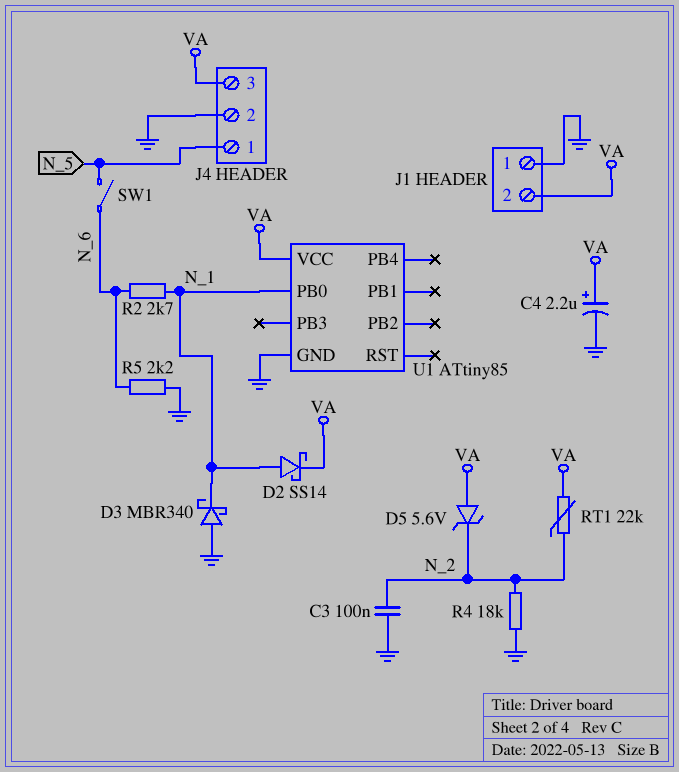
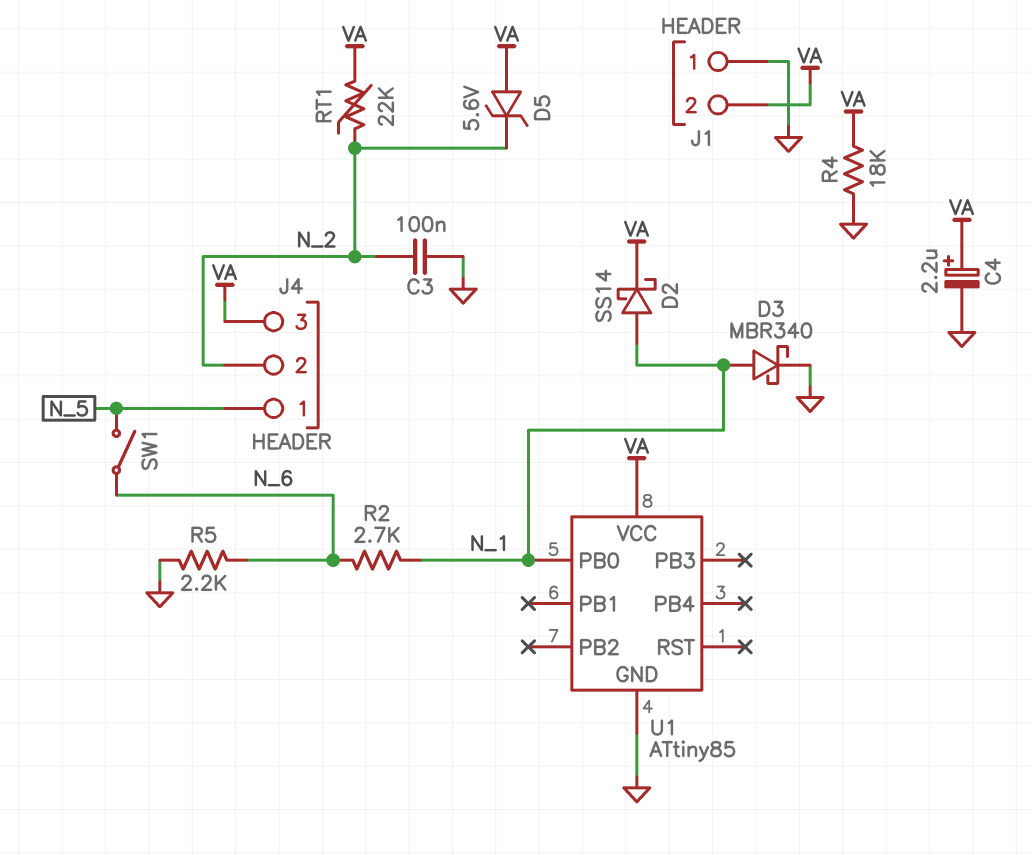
D3: schottky MBR340 (A GND, K N_1) -> schottky MBR340 (A N_1, K GND)
J4 pin 2: GND -> N_2
R4: 18k (GND, N_2) -> 18k (GND, VA)

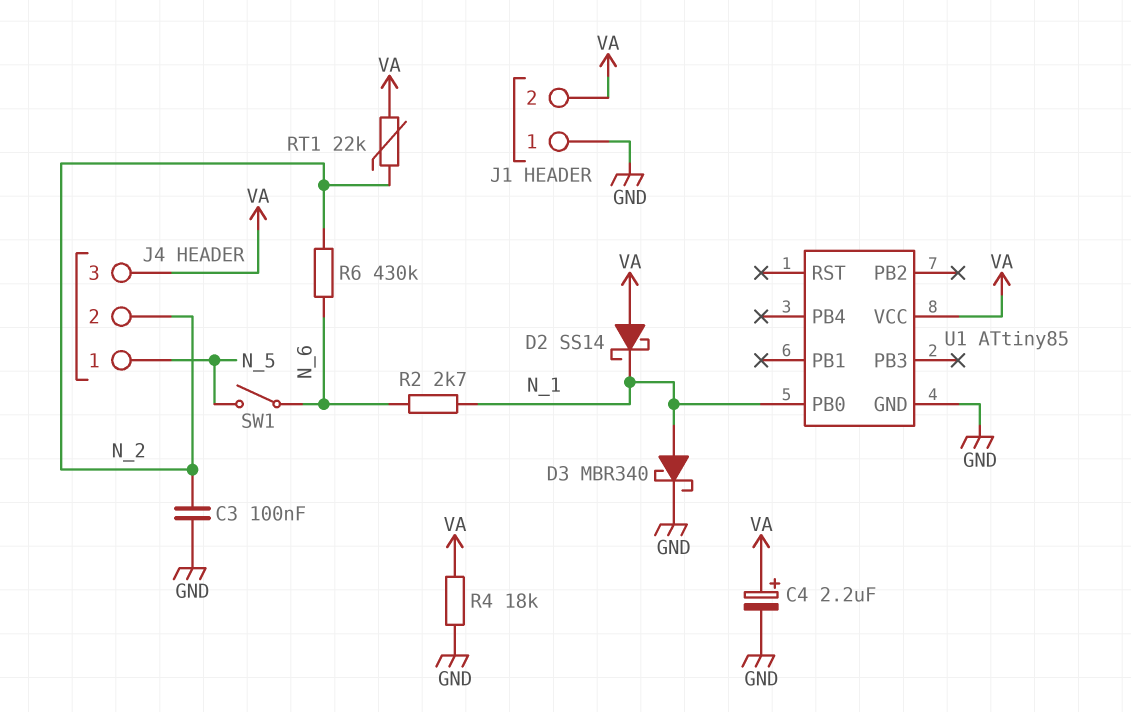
D2: schottky SS14 (A N_1, K VA) -> schottky SS14 (A VA, K N_1)
D5: zener 5.6V (A VA, K N_2) -> none
R5: 2.2k (GND, N_6) -> none
R6: none -> 430k (N_2, N_6)

